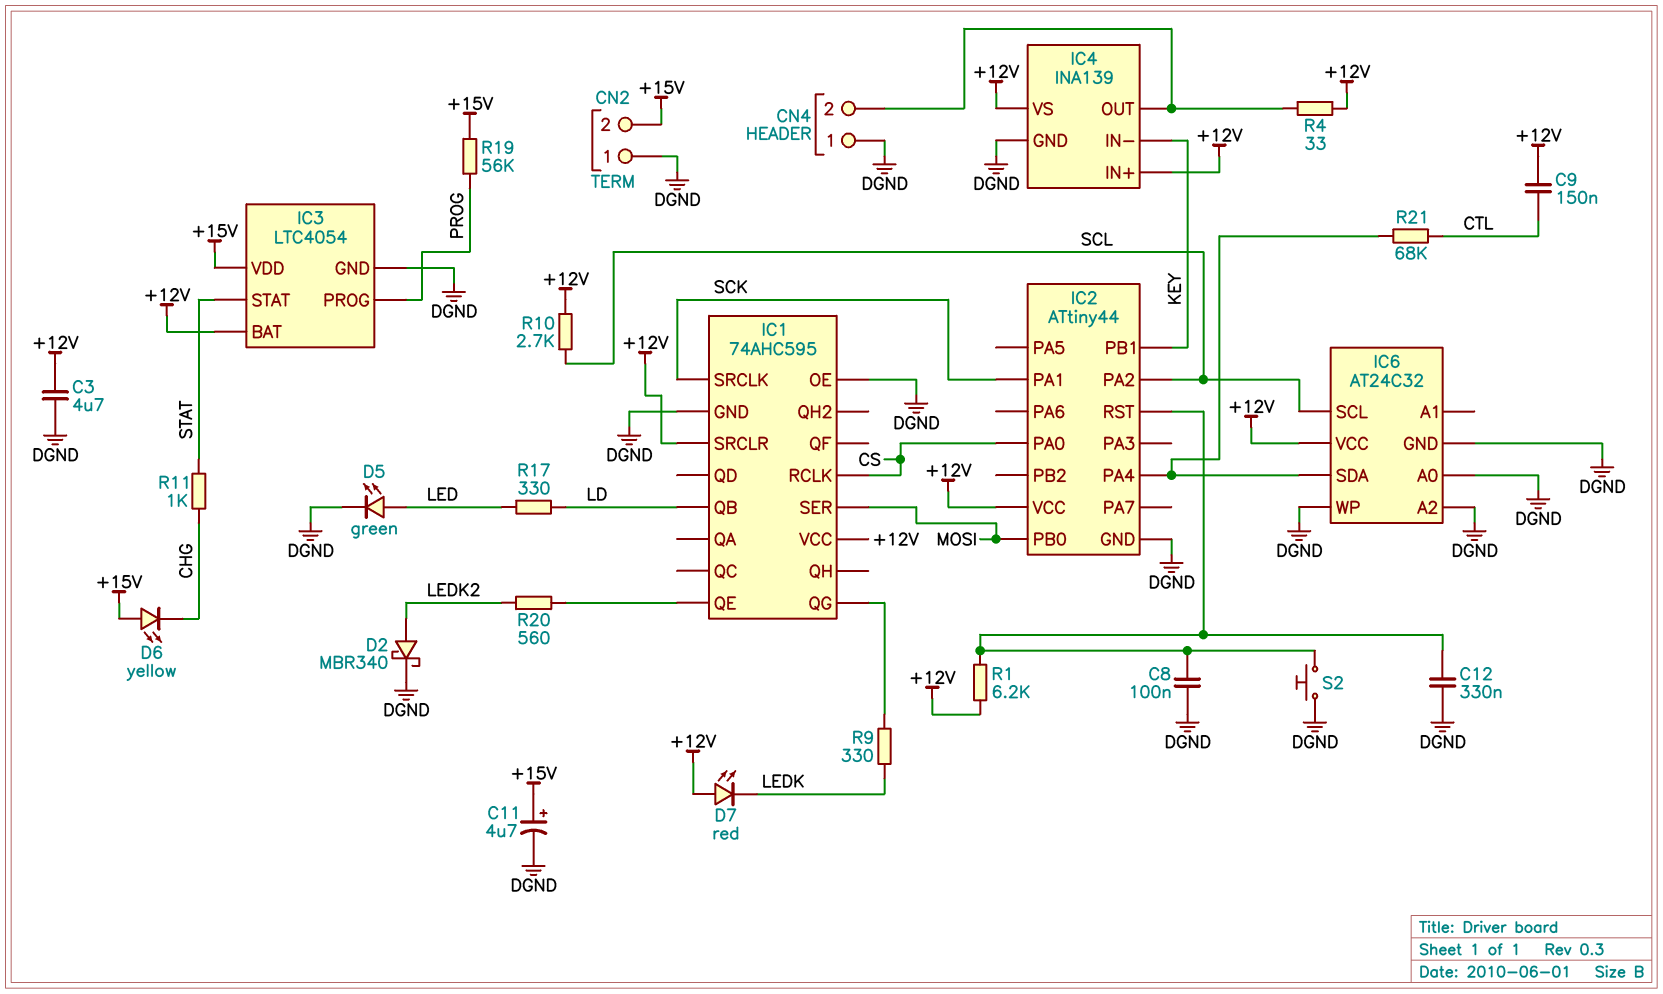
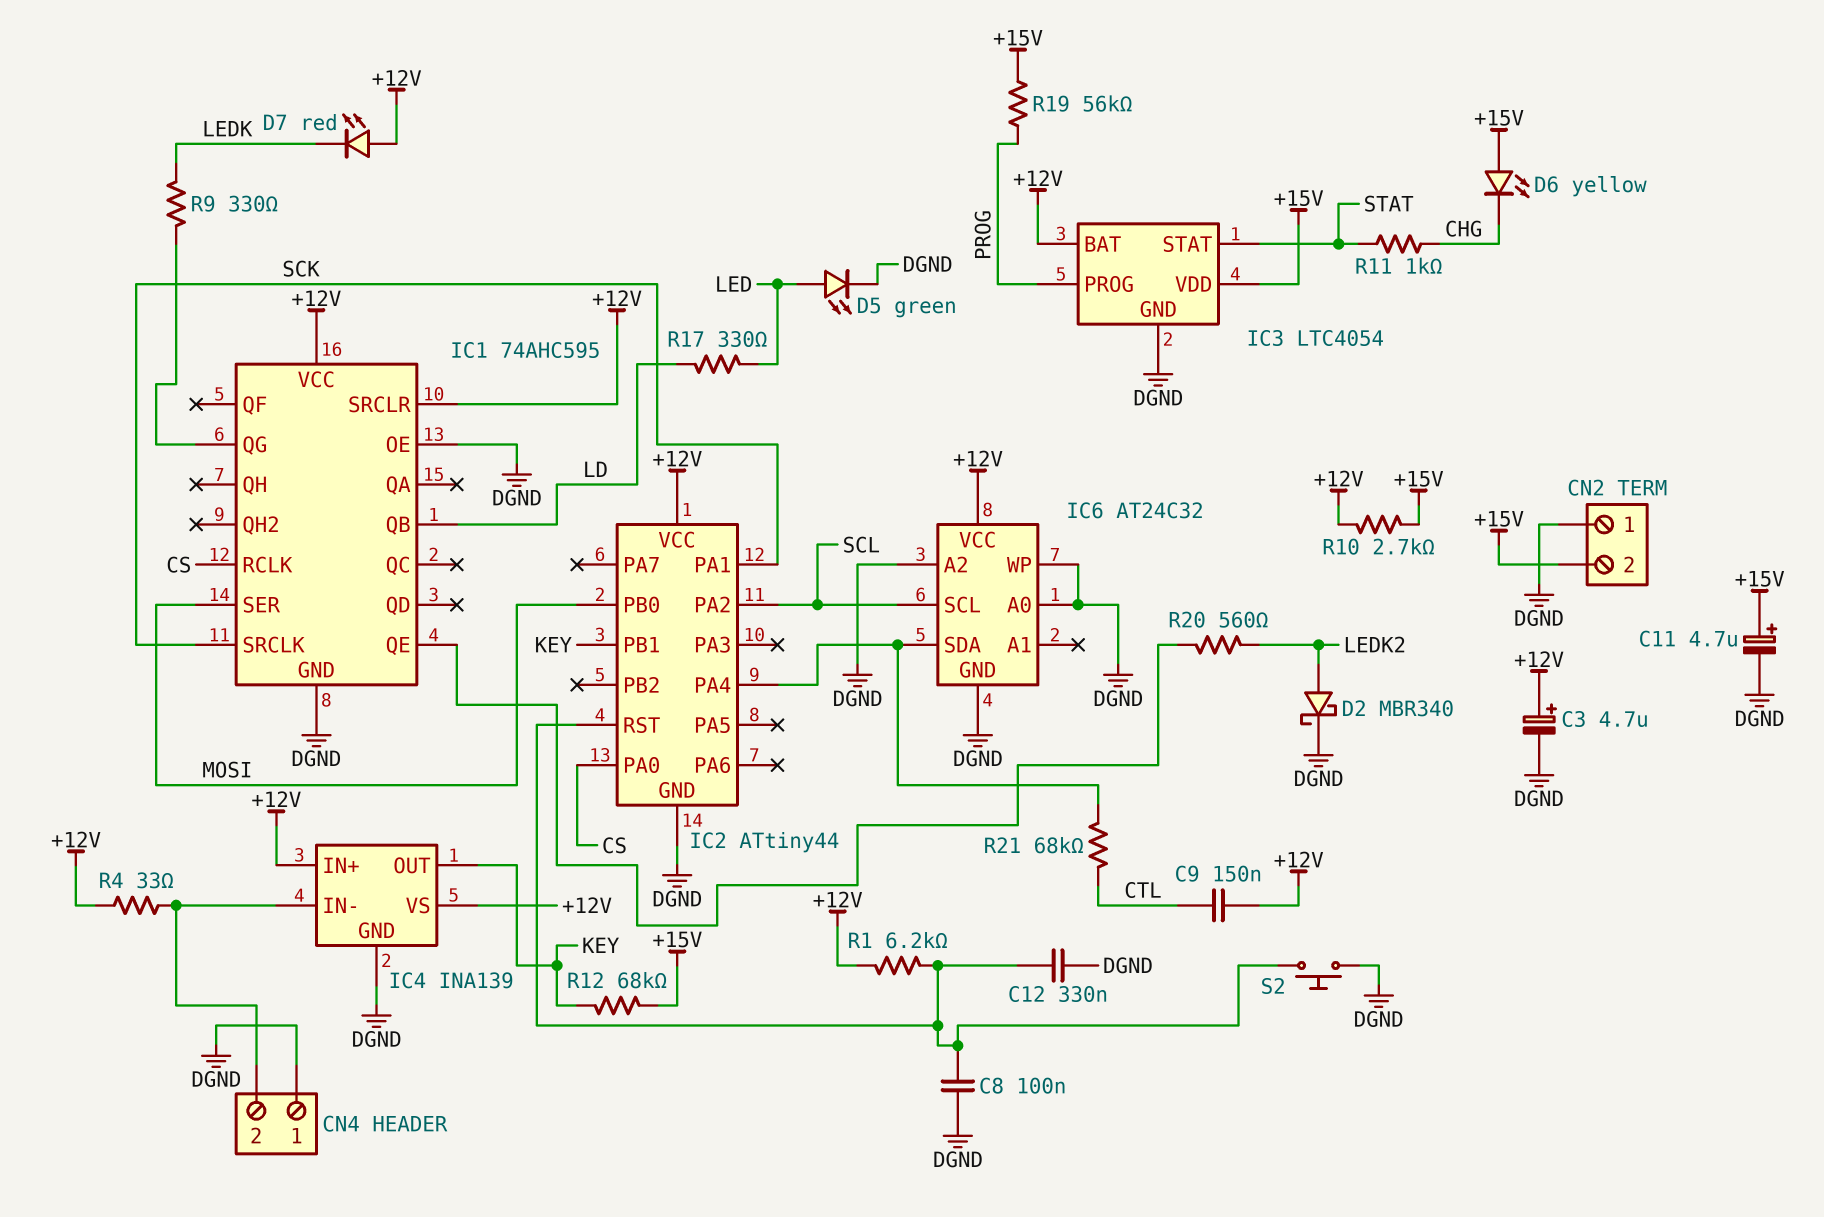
C3: 4.7uF (+12V, DGND) -> 4.7uF (plus +12V, minus DGND)
IC4 pin IN-: KEY -> CN4/2
IC4 pin OUT: CN4/2 -> KEY
R10: 2.7k (+12V, SCL) -> 2.7k (+12V, +15V)
R12: none -> 68k (+15V, KEY)

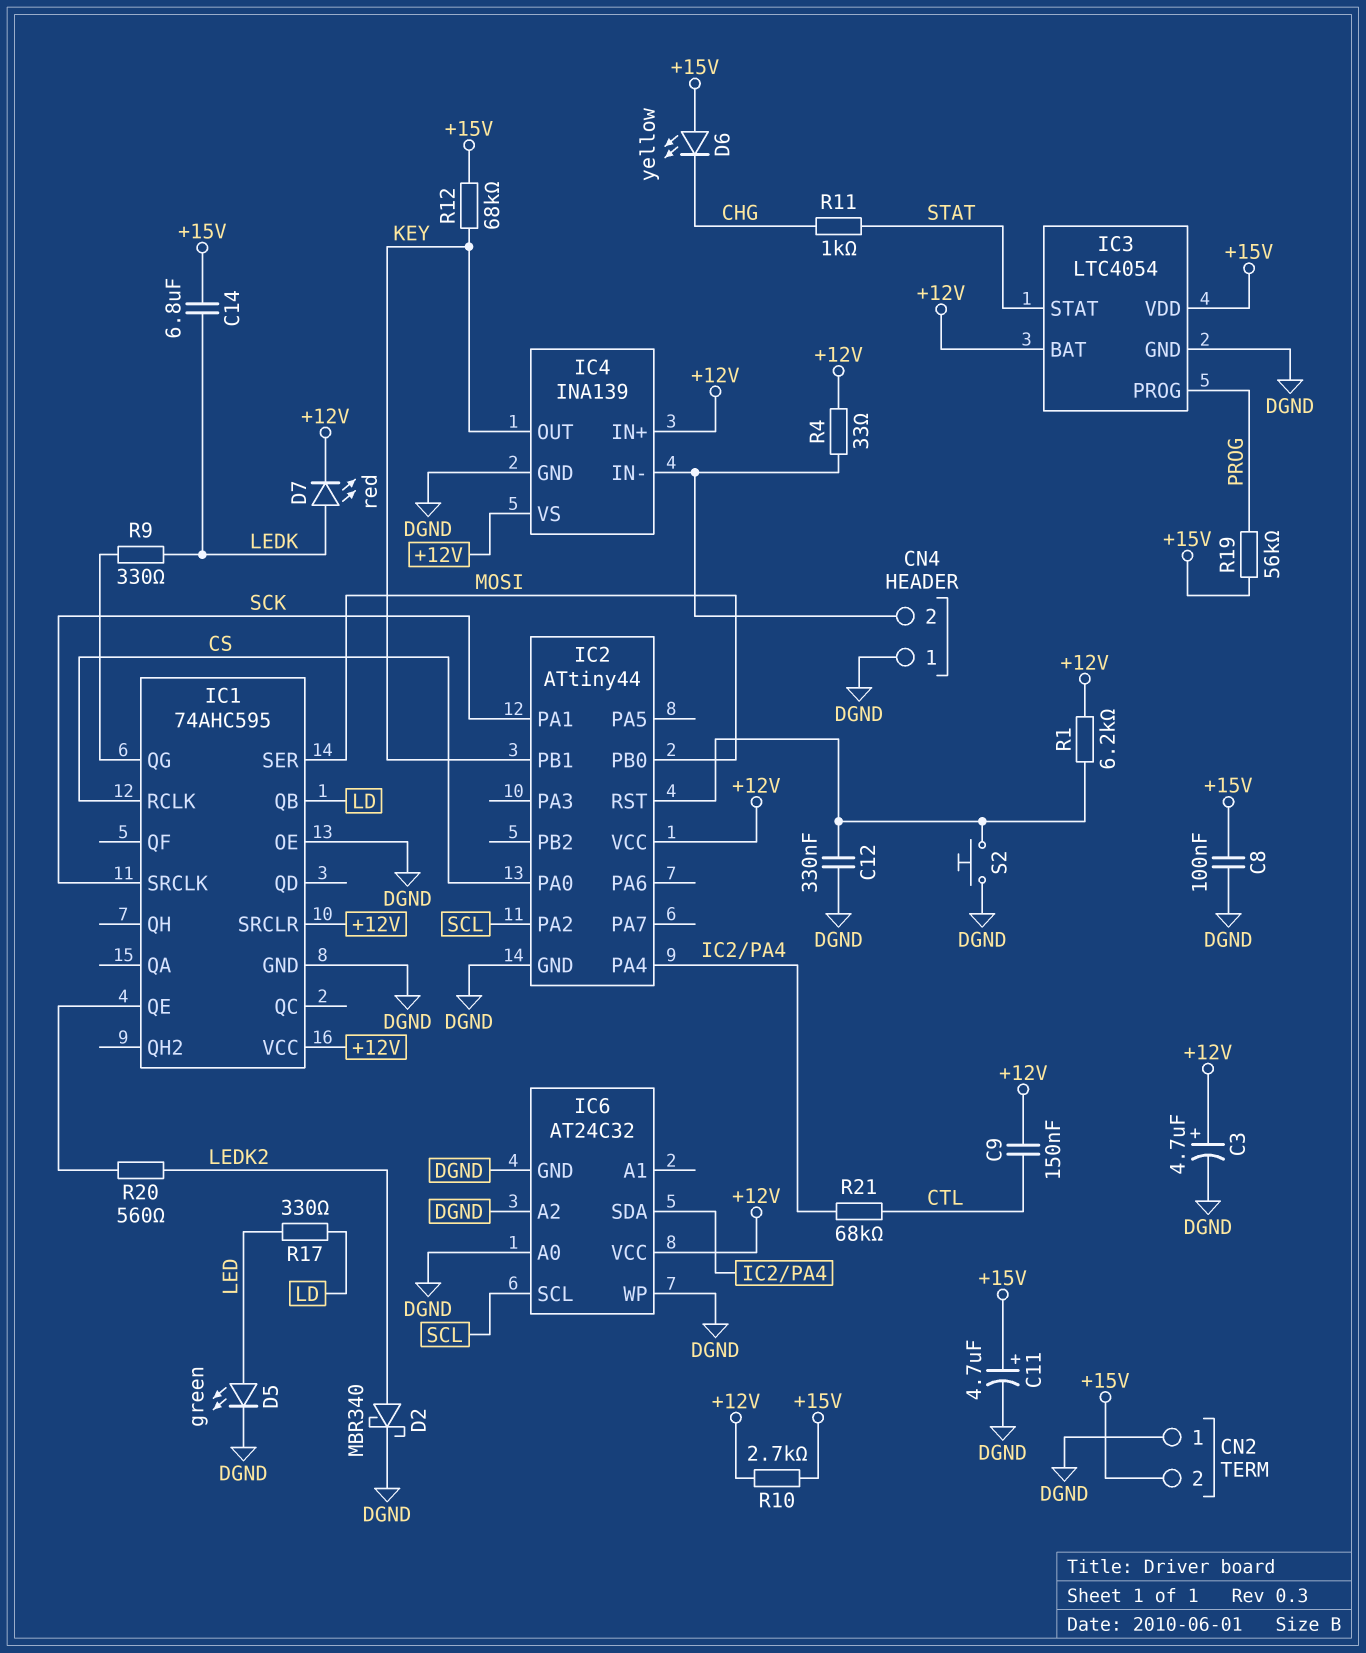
C8: 100nF (DGND, IC2/RST) -> 100nF (+15V, DGND)
C14: none -> 6.8uF (+15V, LEDK)
D7: LED red (A +12V, K LEDK) -> LED red (A LEDK, K +12V)

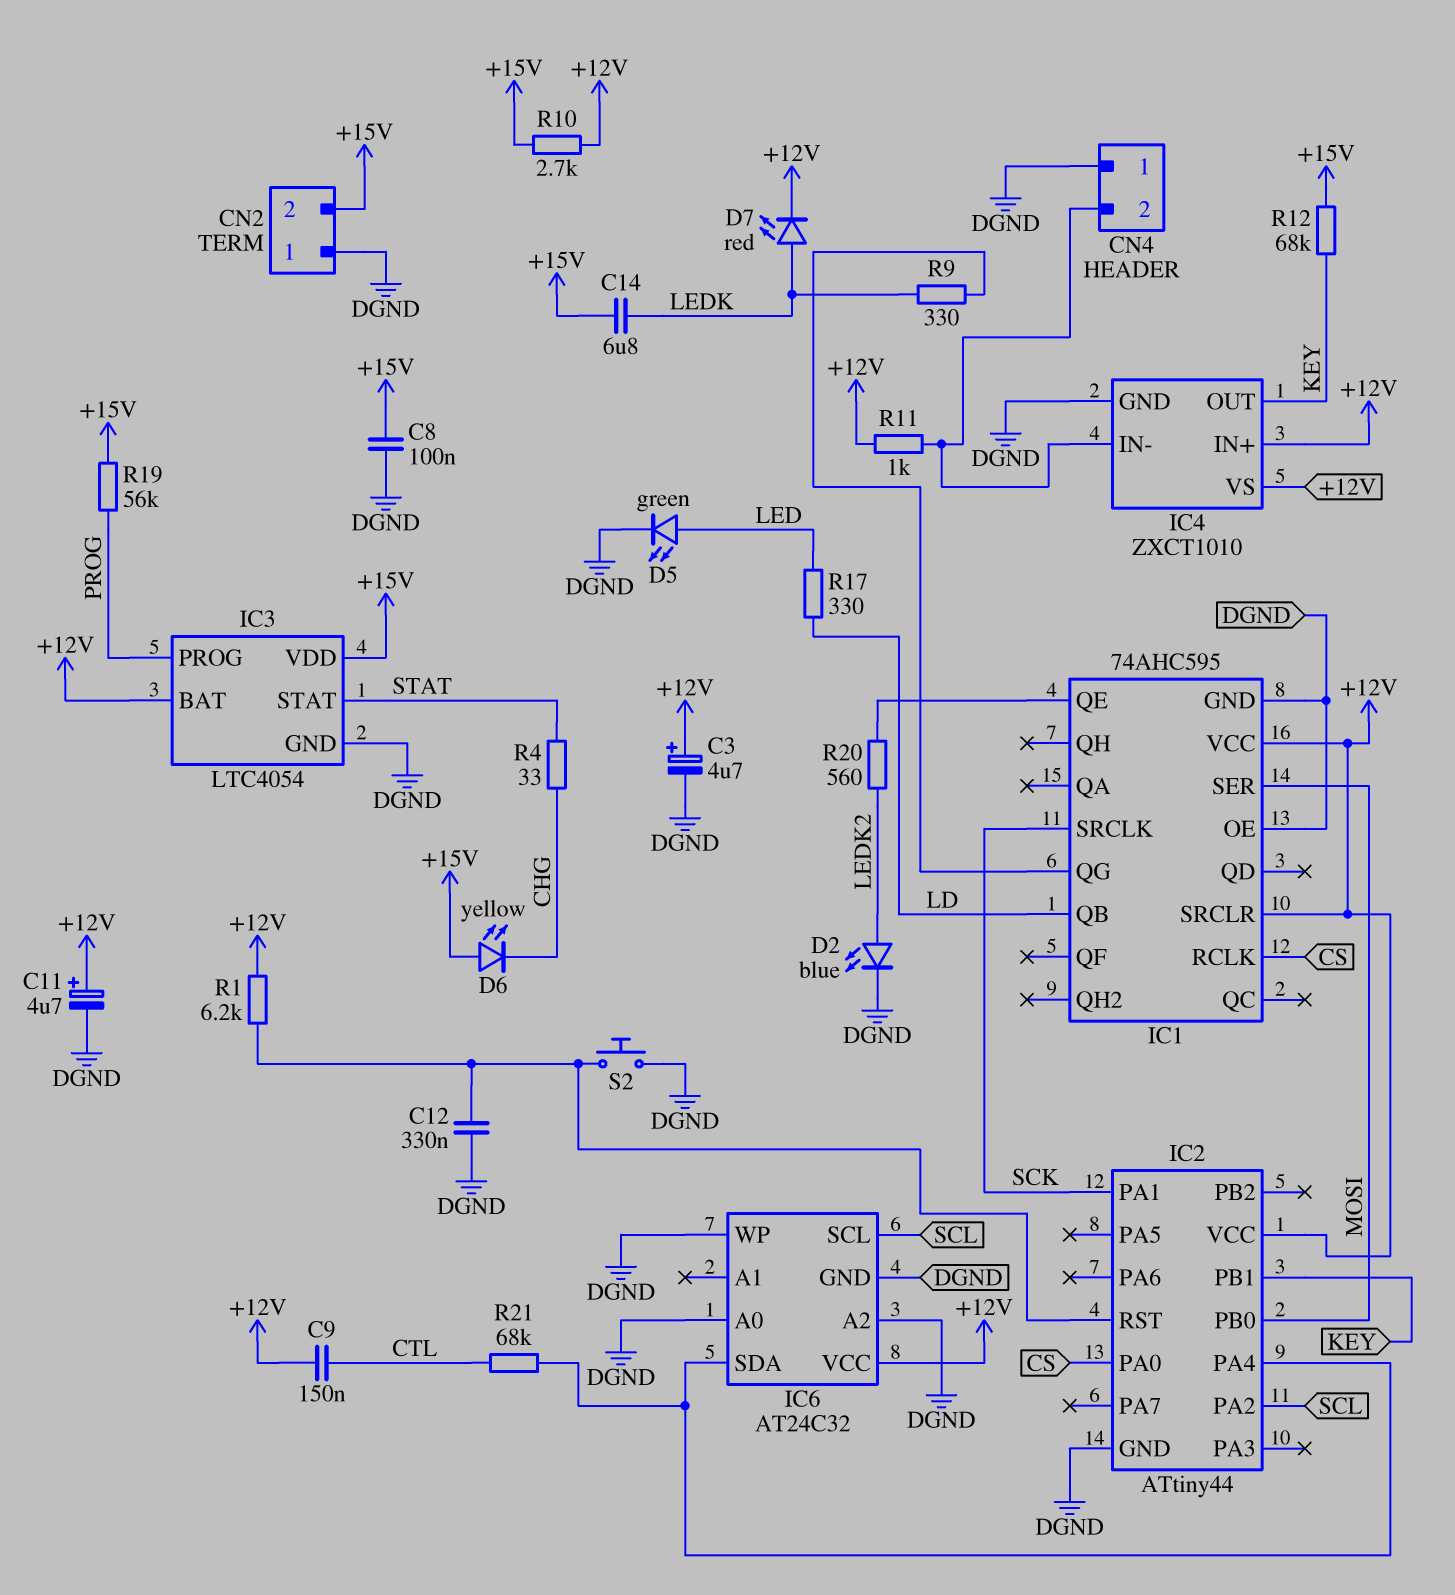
C11: 4.7uF (plus +15V, minus DGND) -> 4.7uF (plus +12V, minus DGND)
D2: schottky MBR340 (A LEDK2, K DGND) -> LED blue (A LEDK2, K DGND)
IC4: INA139 -> ZXCT1010
R4: 33 (+12V, CN4/2) -> 33 (CHG, STAT)
R11: 1k (CHG, STAT) -> 1k (+12V, CN4/2)

